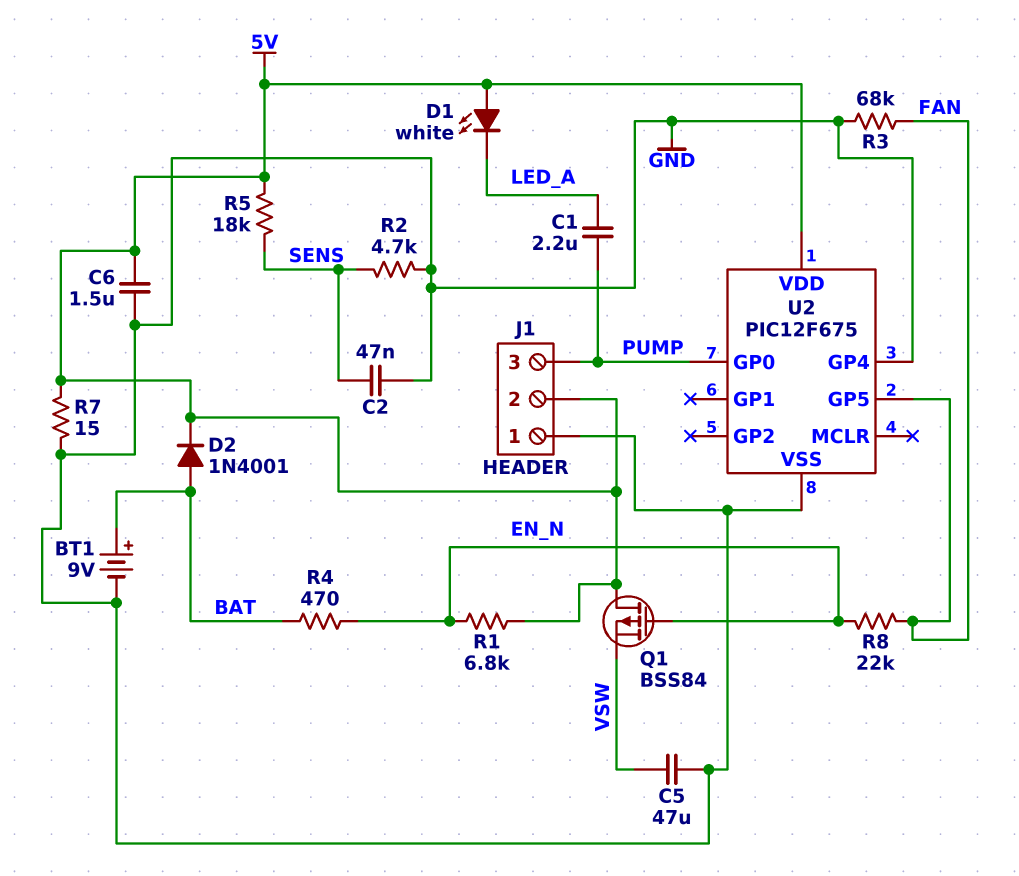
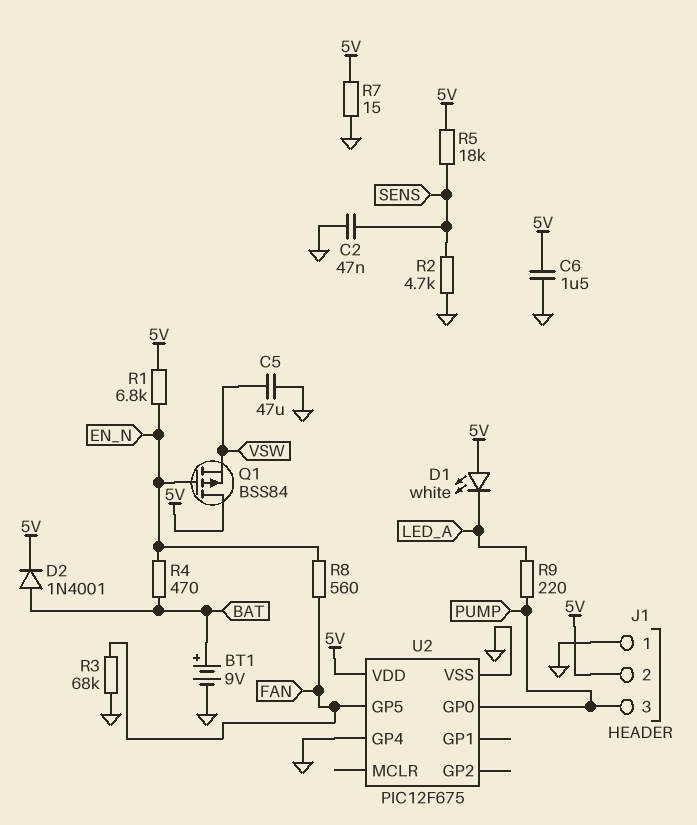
C1: 2.2uF (LED_A, PUMP) -> none
R8: 22k (EN_N, FAN) -> 560 (EN_N, FAN)
R9: none -> 220 (LED_A, PUMP)

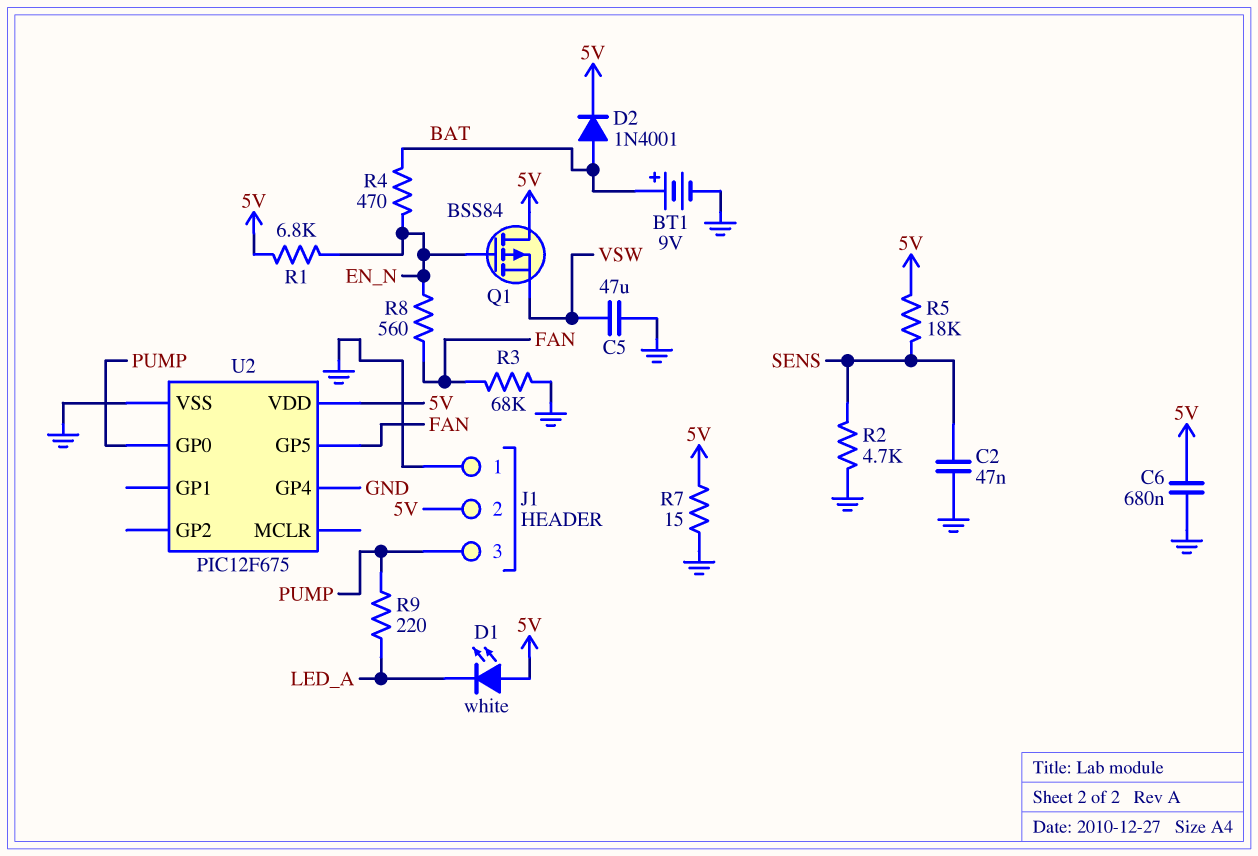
C6: 1.5uF (5V, GND) -> 680nF (5V, GND)

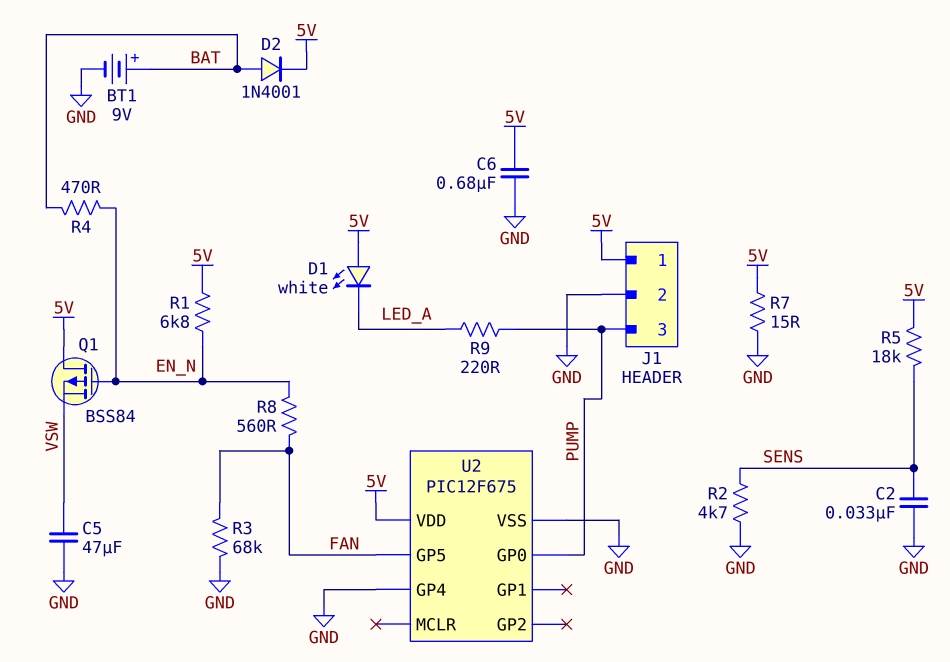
C2: 47nF (GND, SENS) -> 33nF (GND, SENS)
J1 pin 1: GND -> 5V
J1 pin 2: 5V -> GND

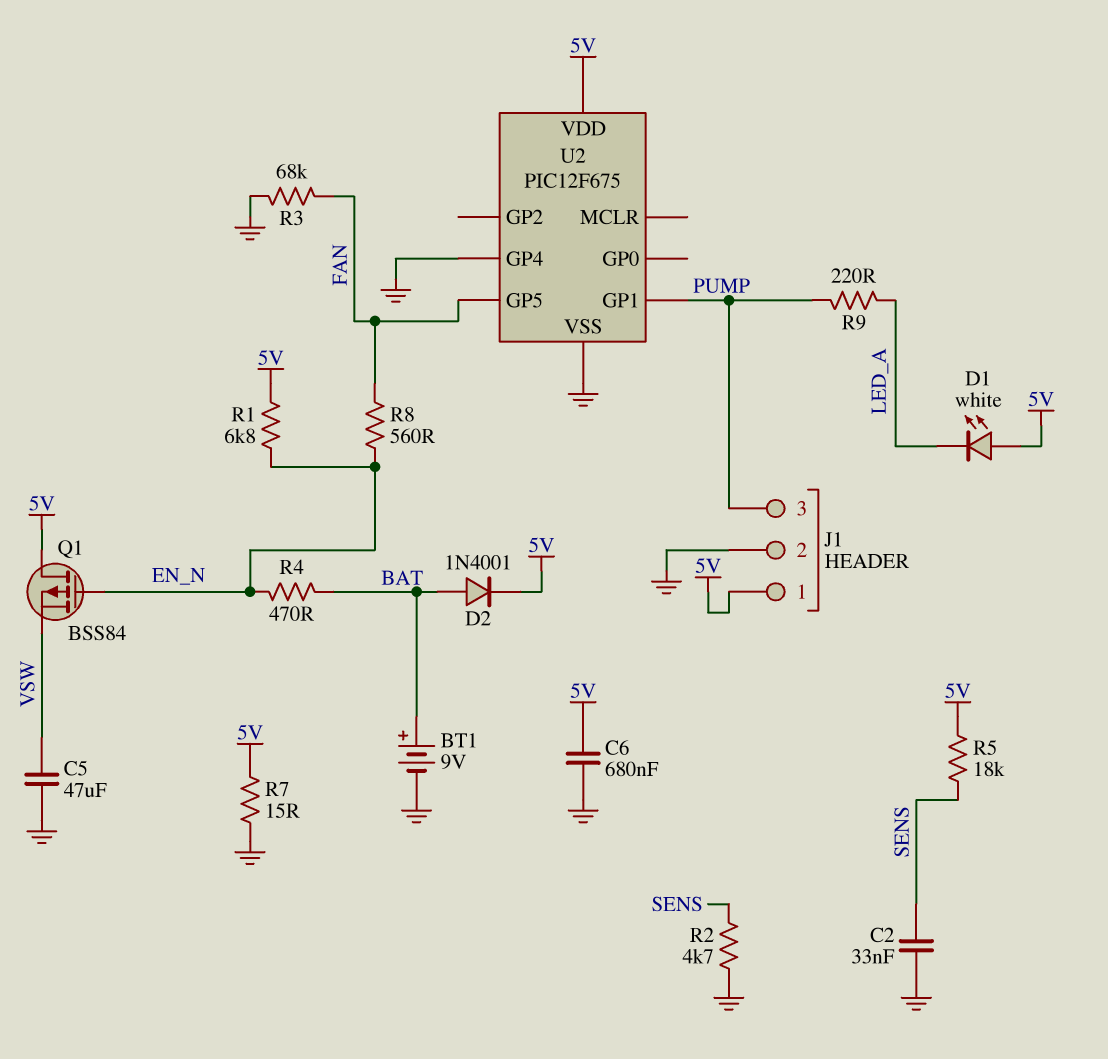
U2 pin GP0: PUMP -> none
U2 pin GP1: none -> PUMP

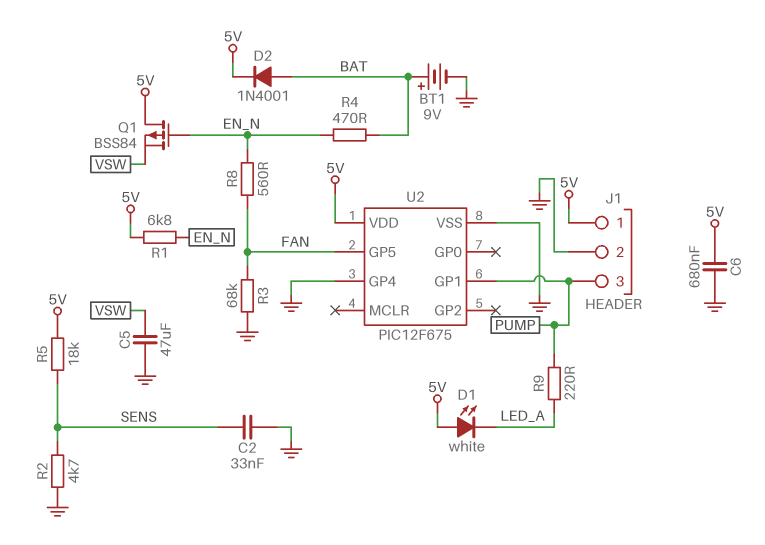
R7: 15 (5V, GND) -> none

